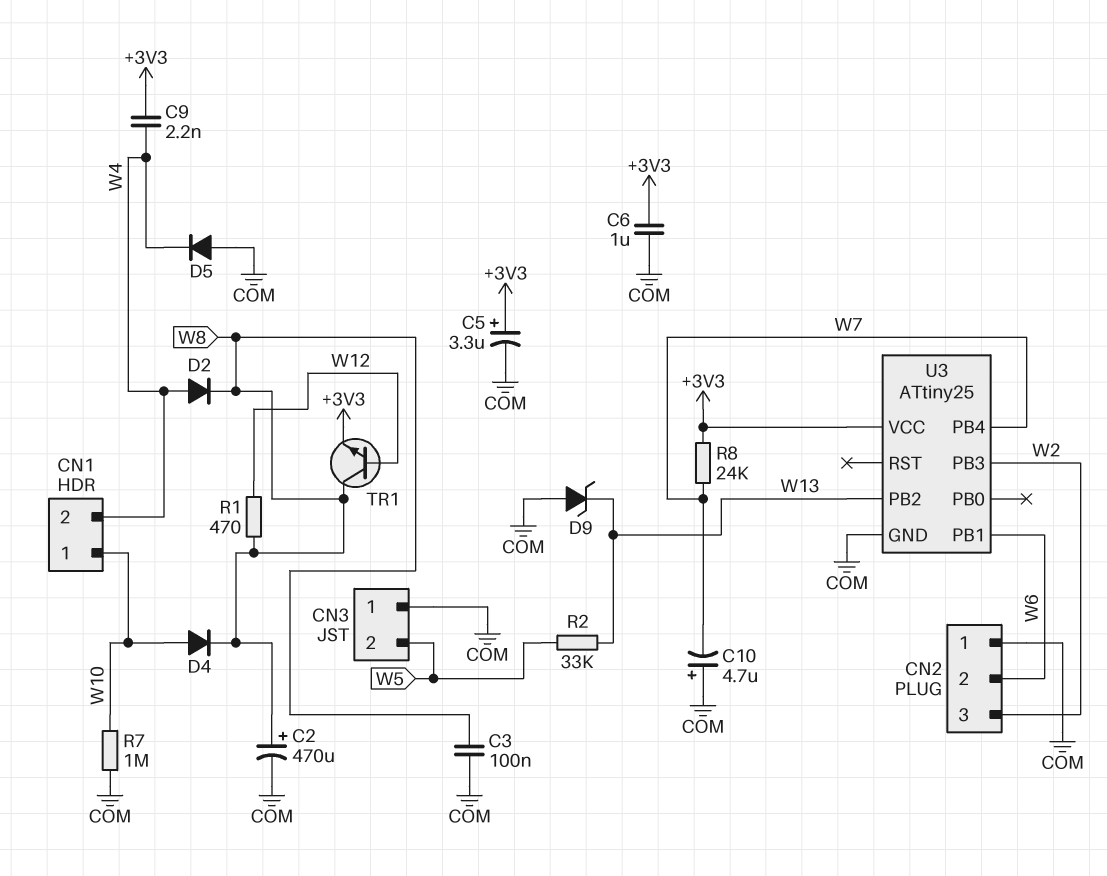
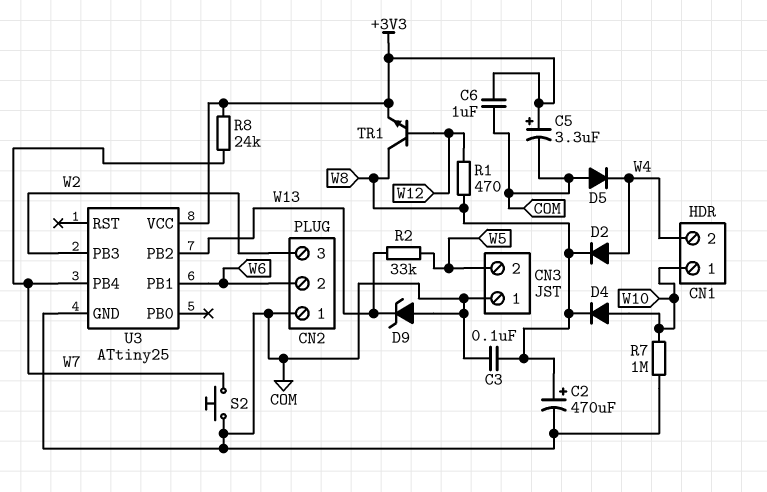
C9: 2.2nF (+3V3, W4) -> none
C10: 4.7uF (plus COM, minus W7) -> none
S2: none -> button (COM, W7)

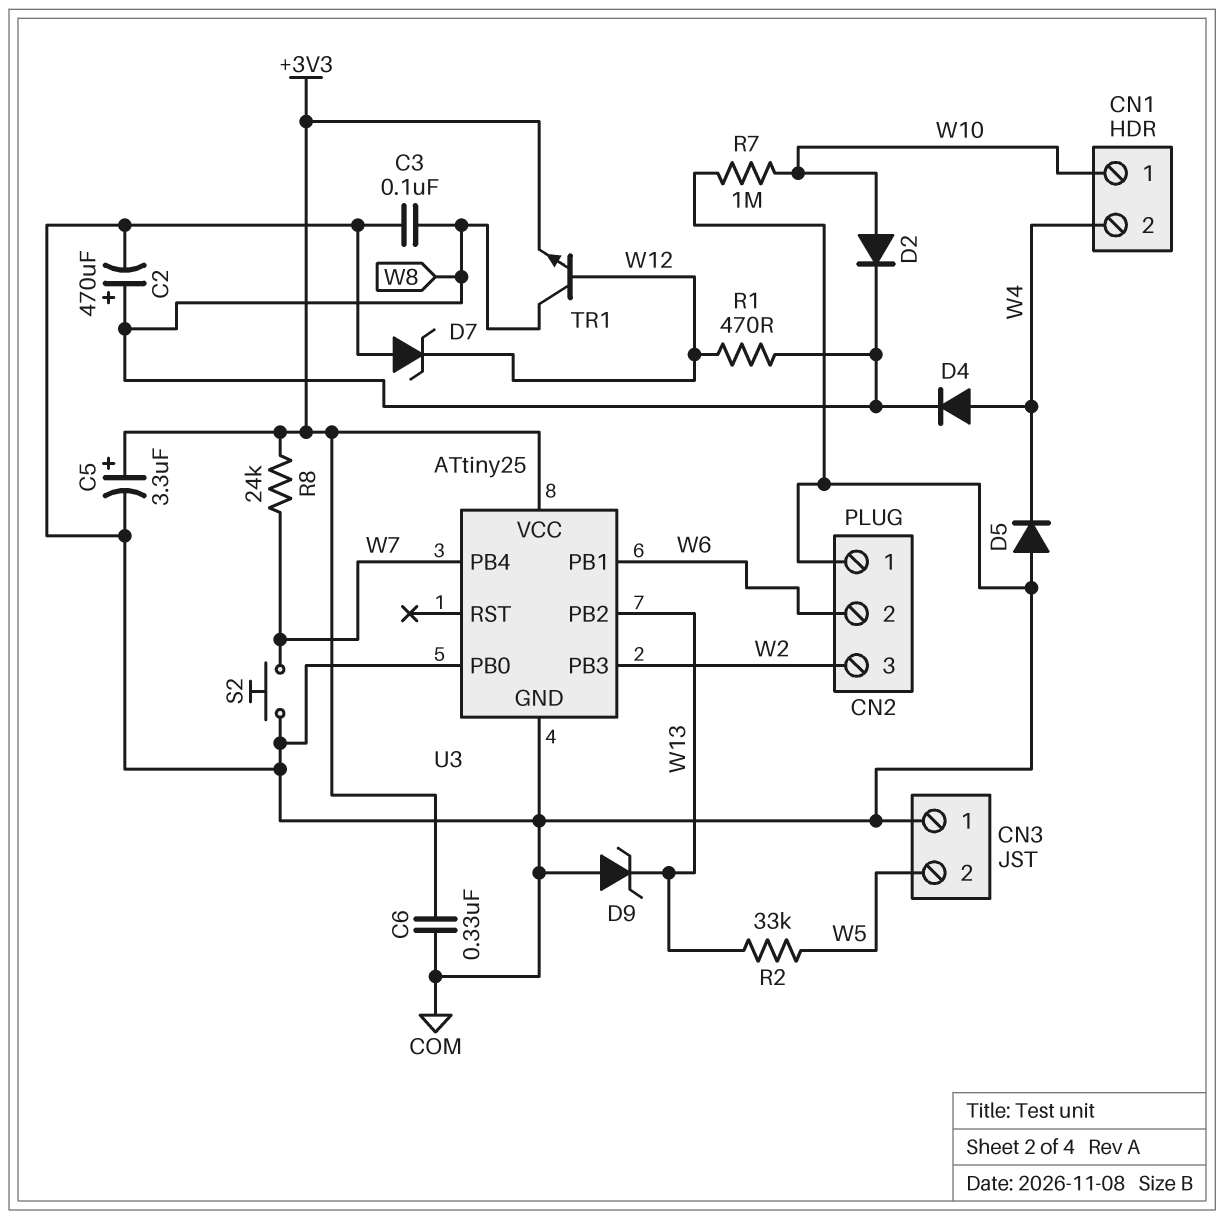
C6: 1uF (+3V3, COM) -> 330nF (+3V3, COM)
D2: diode (A W4, K W8) -> diode (A W10, K W8)
D4: diode (A W10, K W8) -> diode (A W4, K W8)
D7: none -> zener (A COM, K W12)
U3 pin PB0: none -> COM

